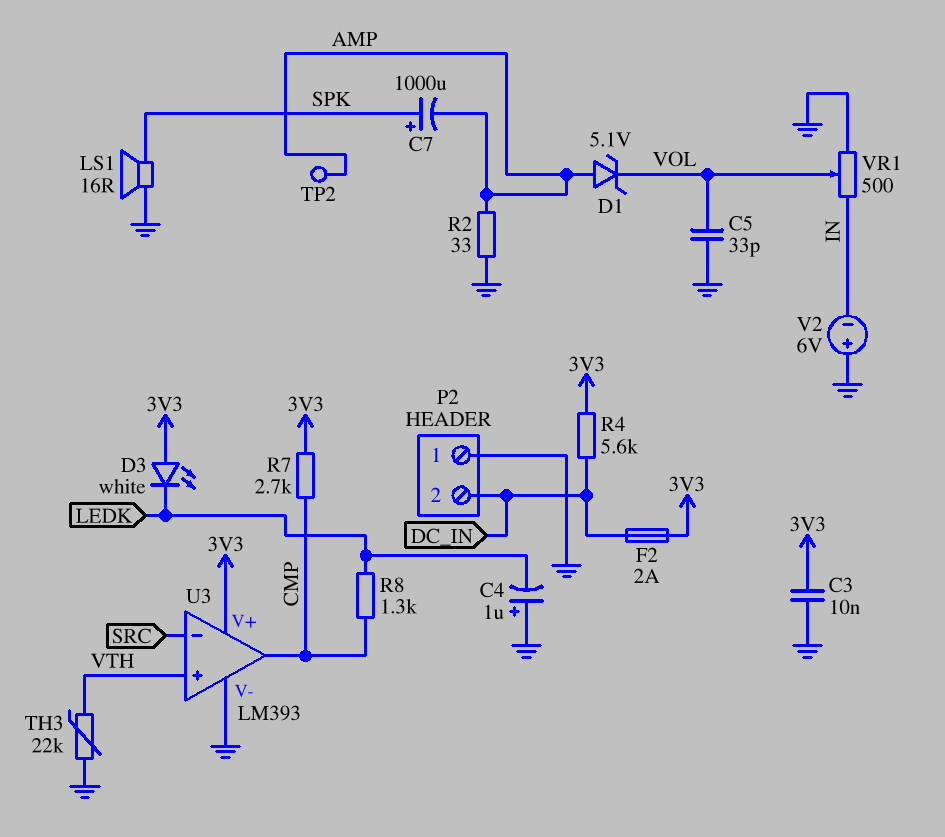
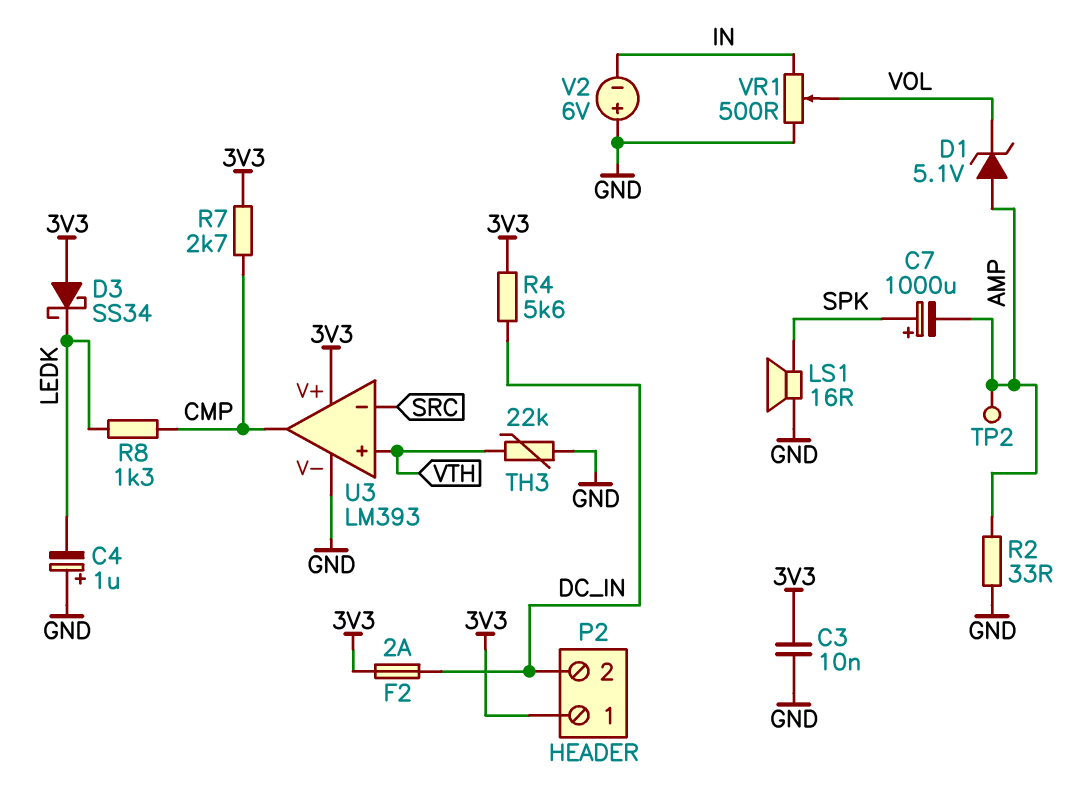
C5: 33pF (GND, VOL) -> none
D3: LED white (A 3V3, K LEDK) -> schottky SS34 (A 3V3, K LEDK)
P2 pin 1: GND -> 3V3

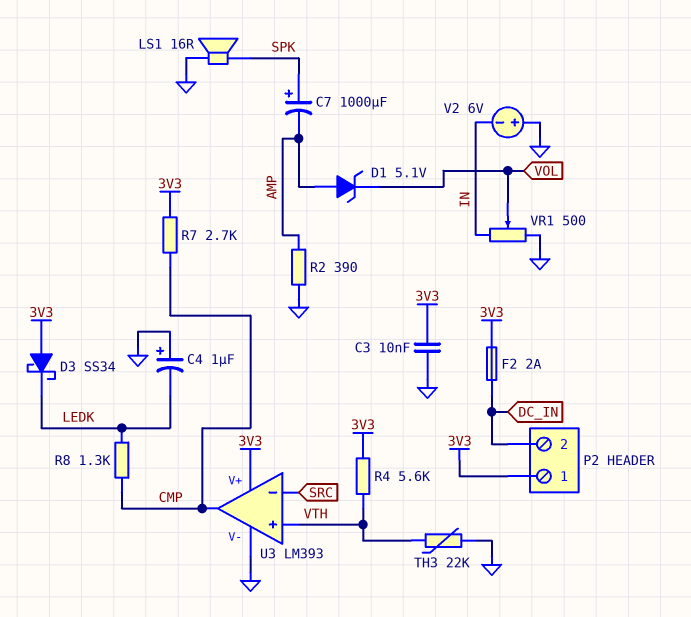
R2: 33 (AMP, GND) -> 390 (AMP, GND)
R4: 5.6k (3V3, DC_IN) -> 5.6k (3V3, VTH)
TP2: test point (AMP) -> none

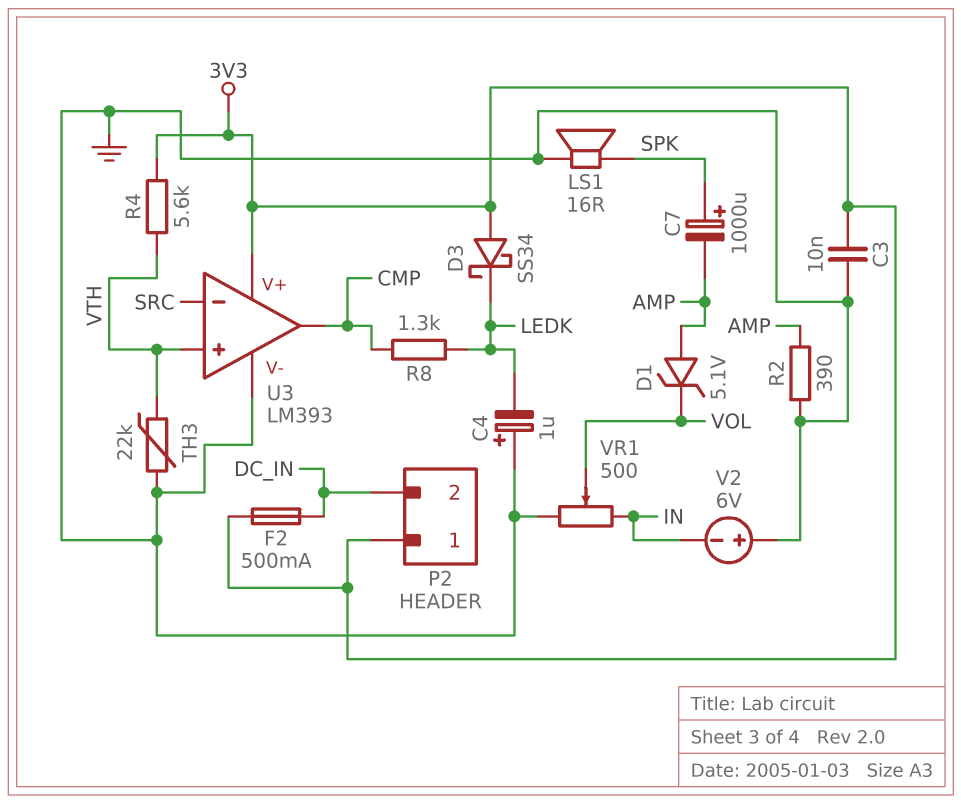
F2: 2A (3V3, DC_IN) -> 500mA (3V3, DC_IN)
R7: 2.7k (3V3, CMP) -> none

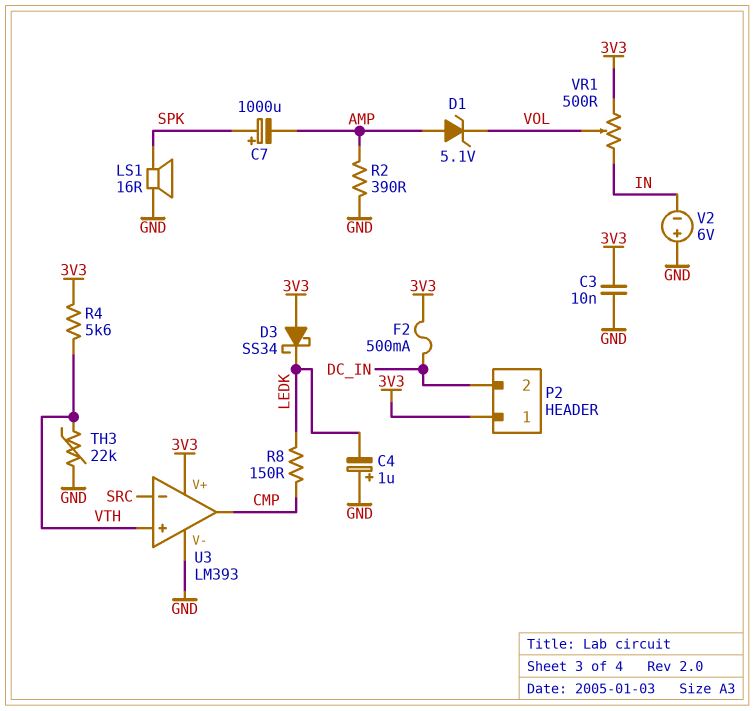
R8: 1.3k (CMP, LEDK) -> 150 (CMP, LEDK)
VR1: 500 (GND, IN, wiper VOL) -> 500 (3V3, IN, wiper VOL)

